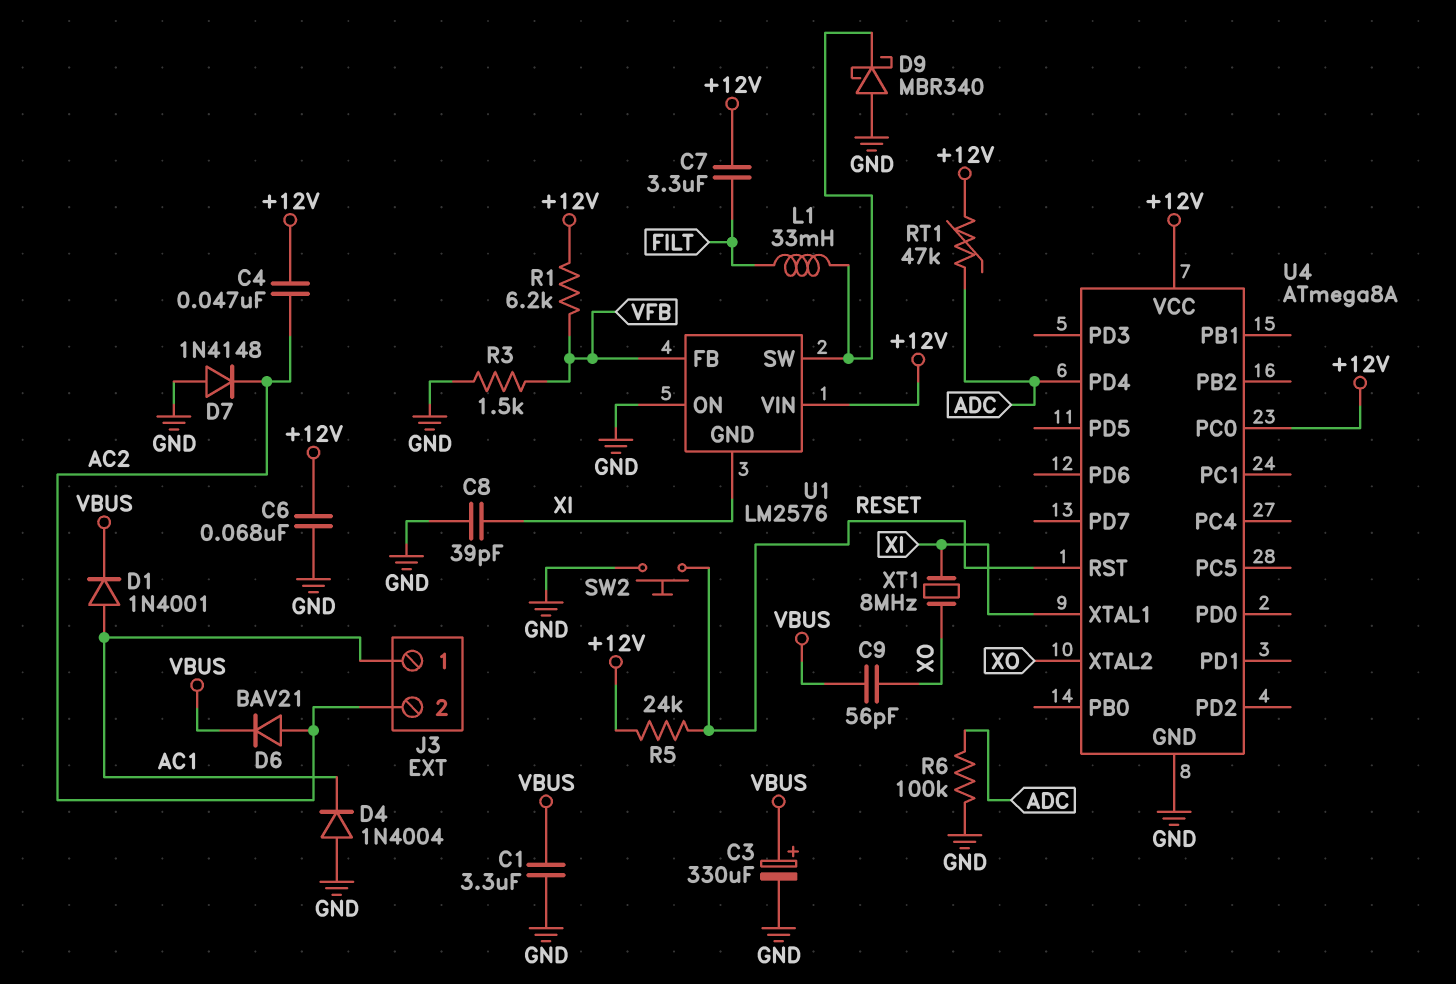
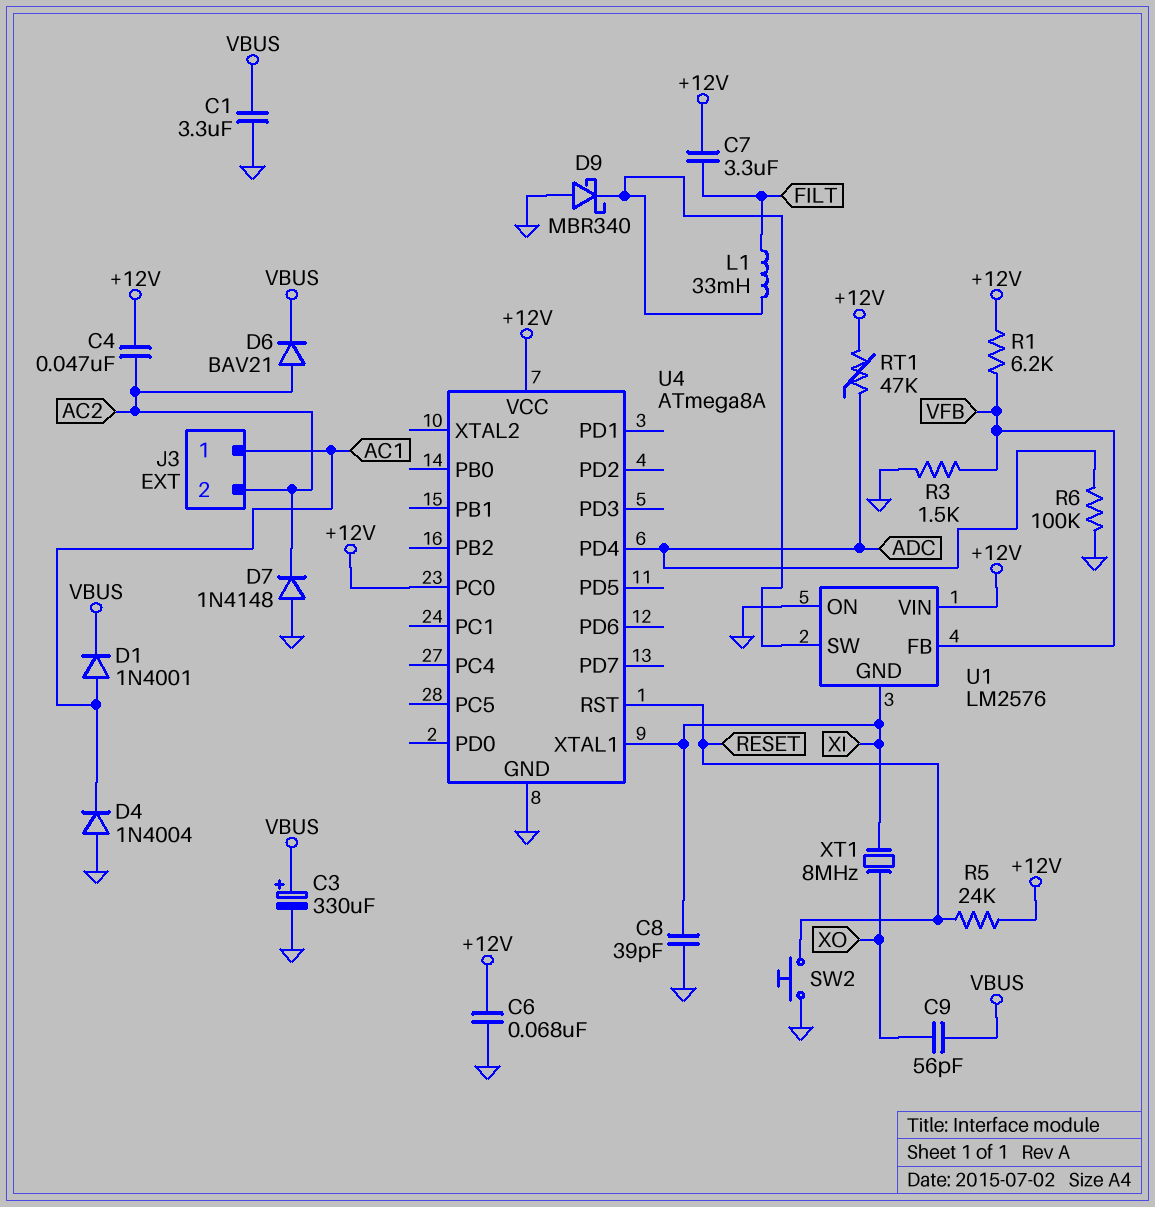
U4 pin XTAL2: XO -> none

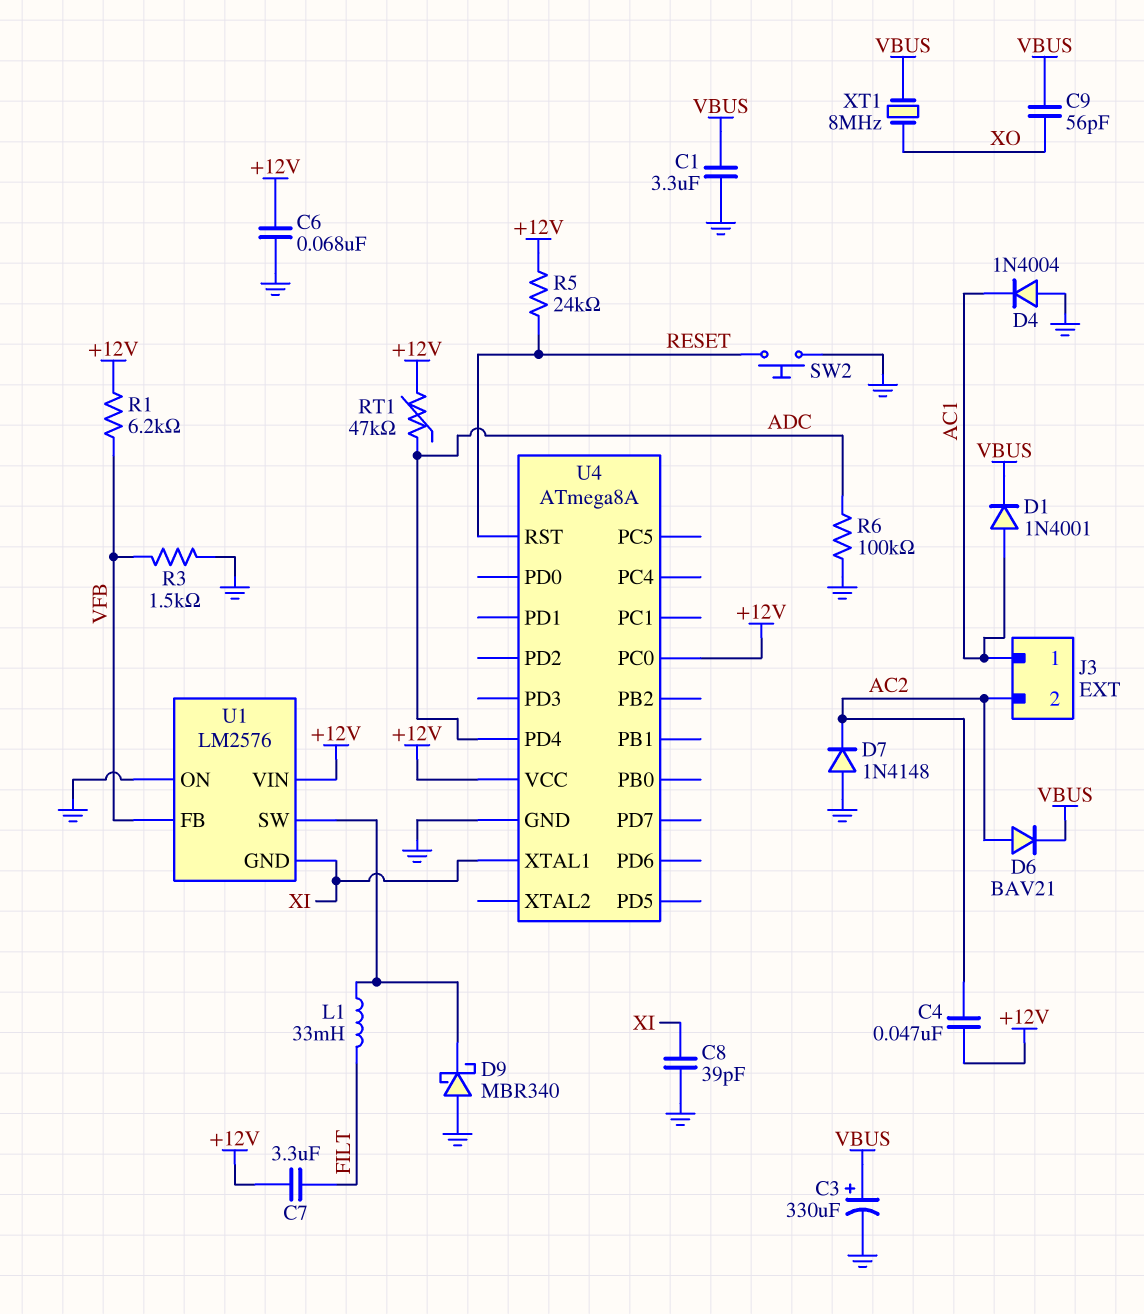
XT1: 8MHz (XI, XO) -> 8MHz (VBUS, XO)

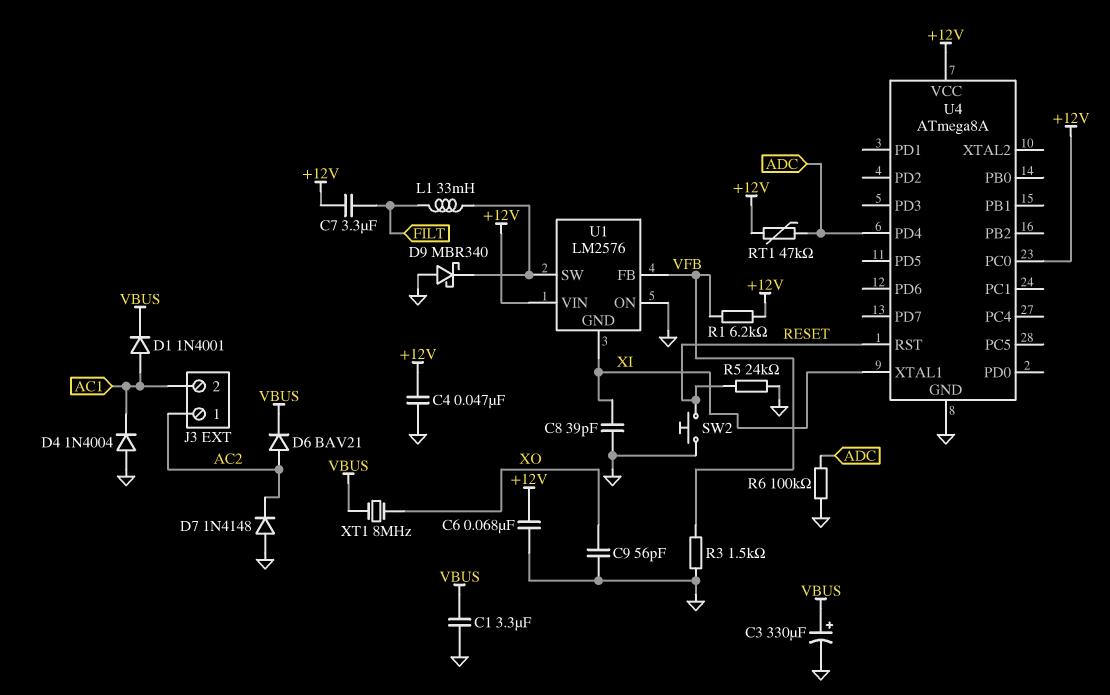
C4: 47nF (+12V, AC2) -> 47nF (+12V, GND)
C9: 56pF (VBUS, XO) -> 56pF (GND, XO)
J3 pin 1: AC1 -> AC2
J3 pin 2: AC2 -> AC1
R5: 24k (+12V, RESET) -> 24k (GND, RESET)

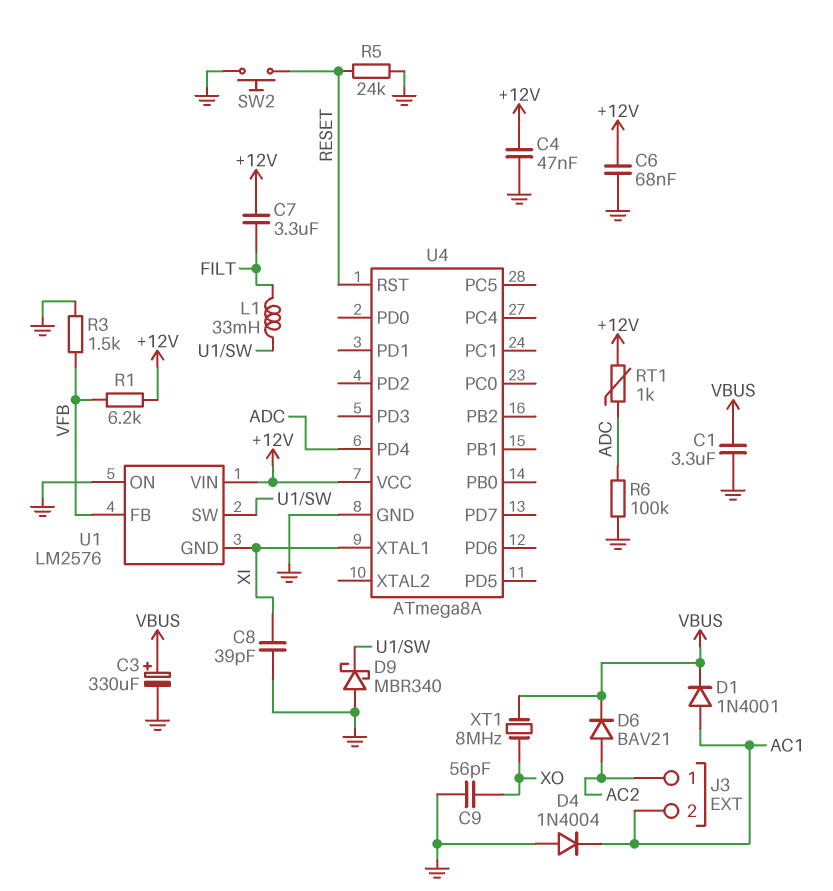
D7: diode 1N4148 (A GND, K AC2) -> none
RT1: 47k (+12V, ADC) -> 1k (+12V, ADC)
U4 pin PC0: +12V -> none

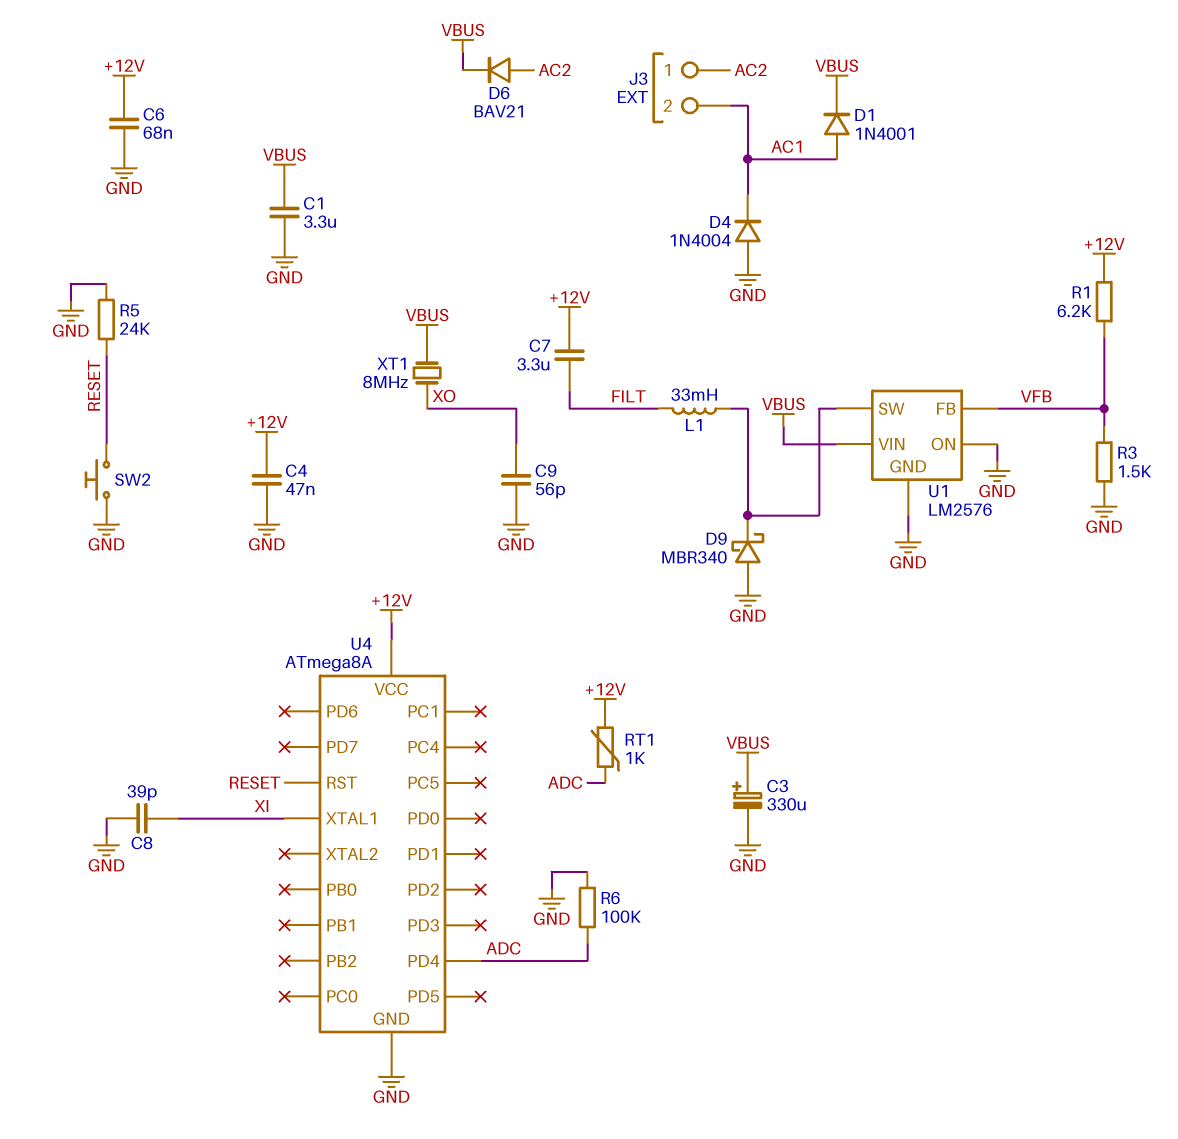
U1 pin GND: XI -> GND
U1 pin VIN: +12V -> VBUS

